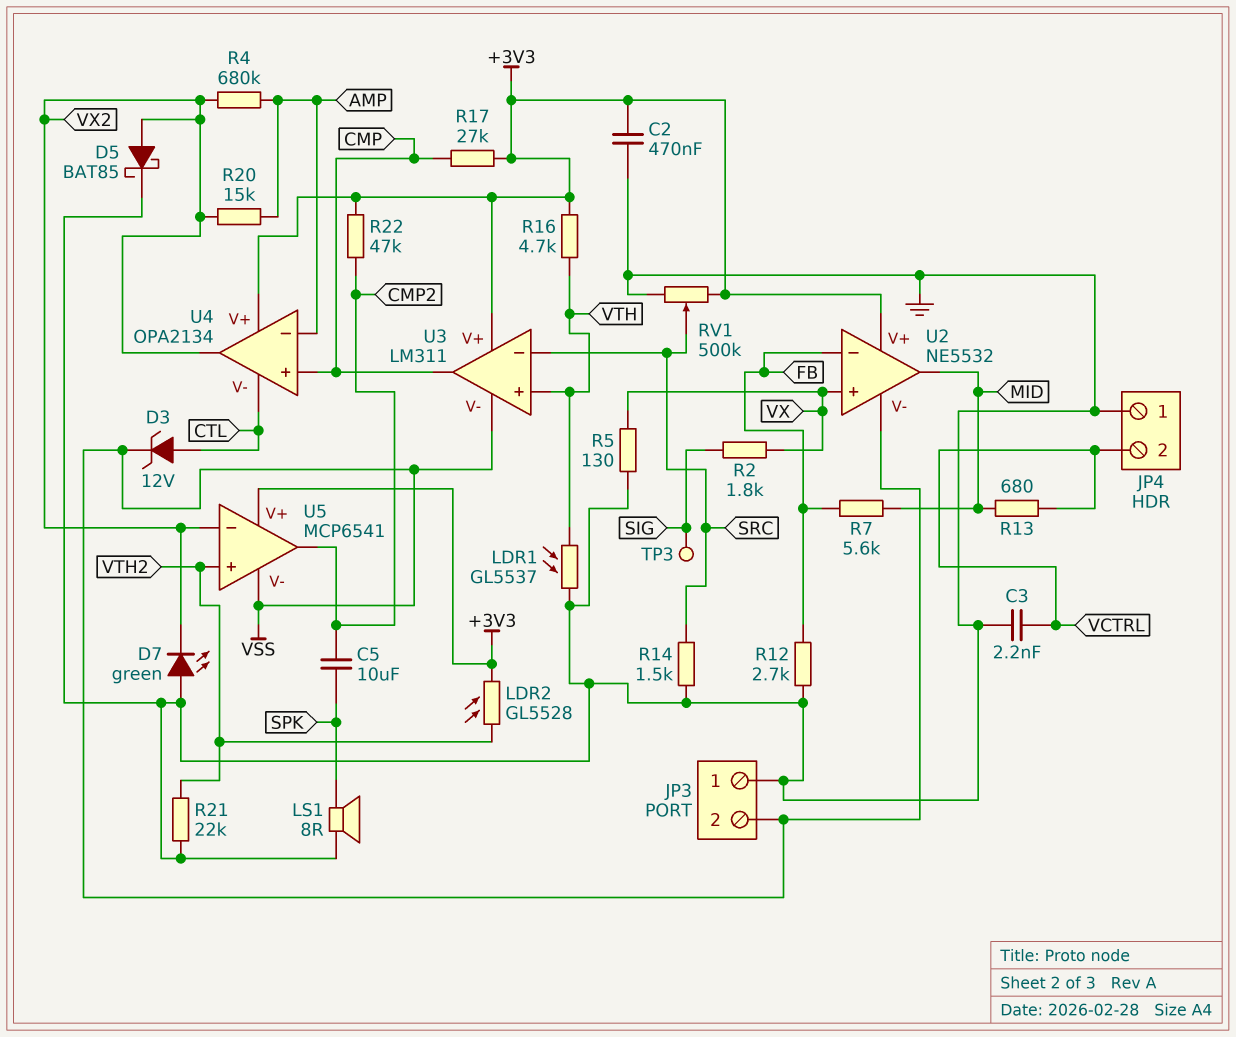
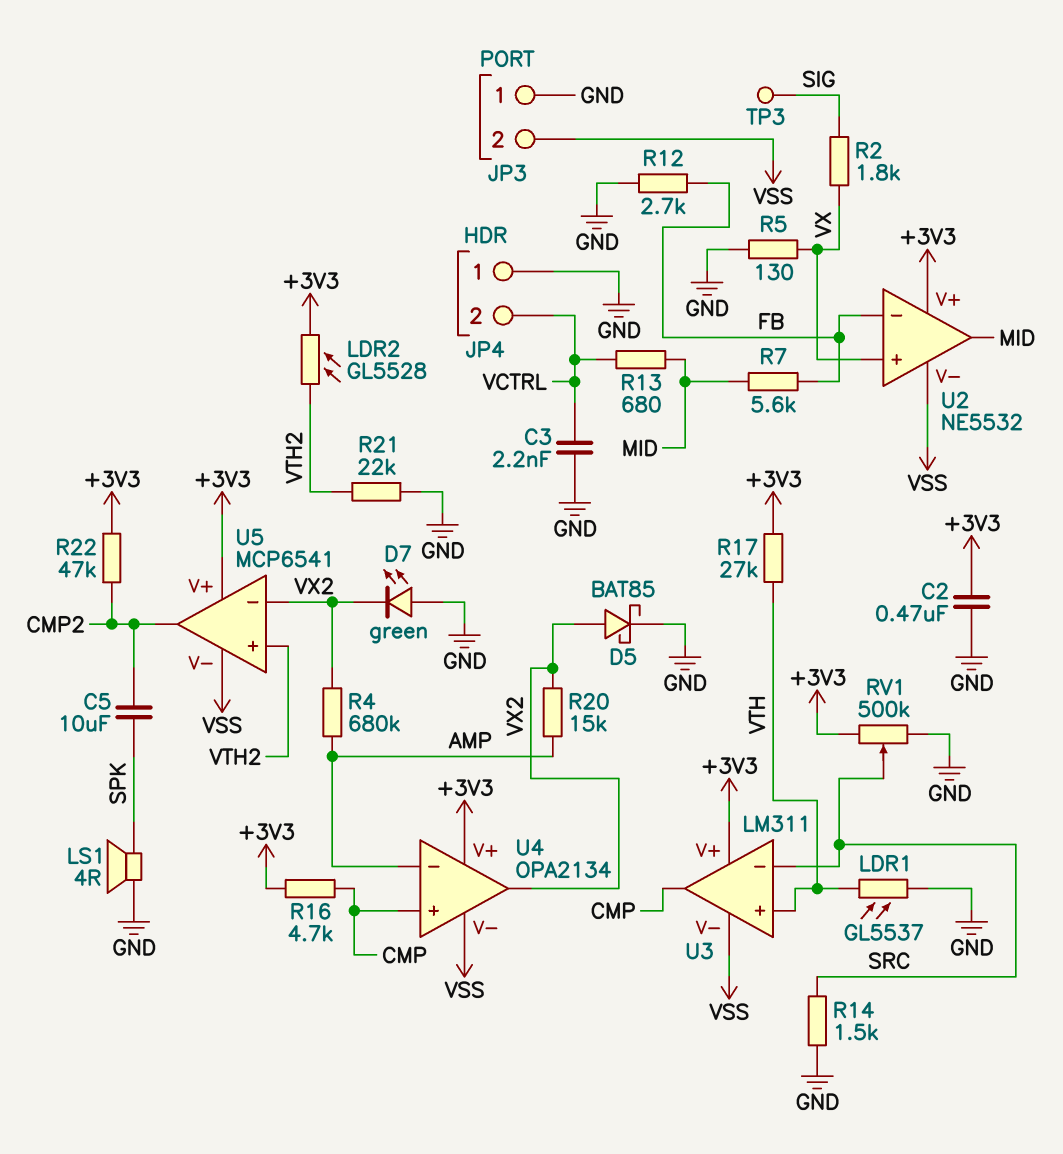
D3: zener 12V (A CTL, K VSS) -> none
LS1: speaker 8R (GND, SPK) -> speaker 4R (GND, SPK)
R16: 4.7k (+3V3, VTH) -> 4.7k (+3V3, CMP)
R17: 27k (+3V3, CMP) -> 27k (+3V3, VTH)
U4 pin V-: CTL -> VSS

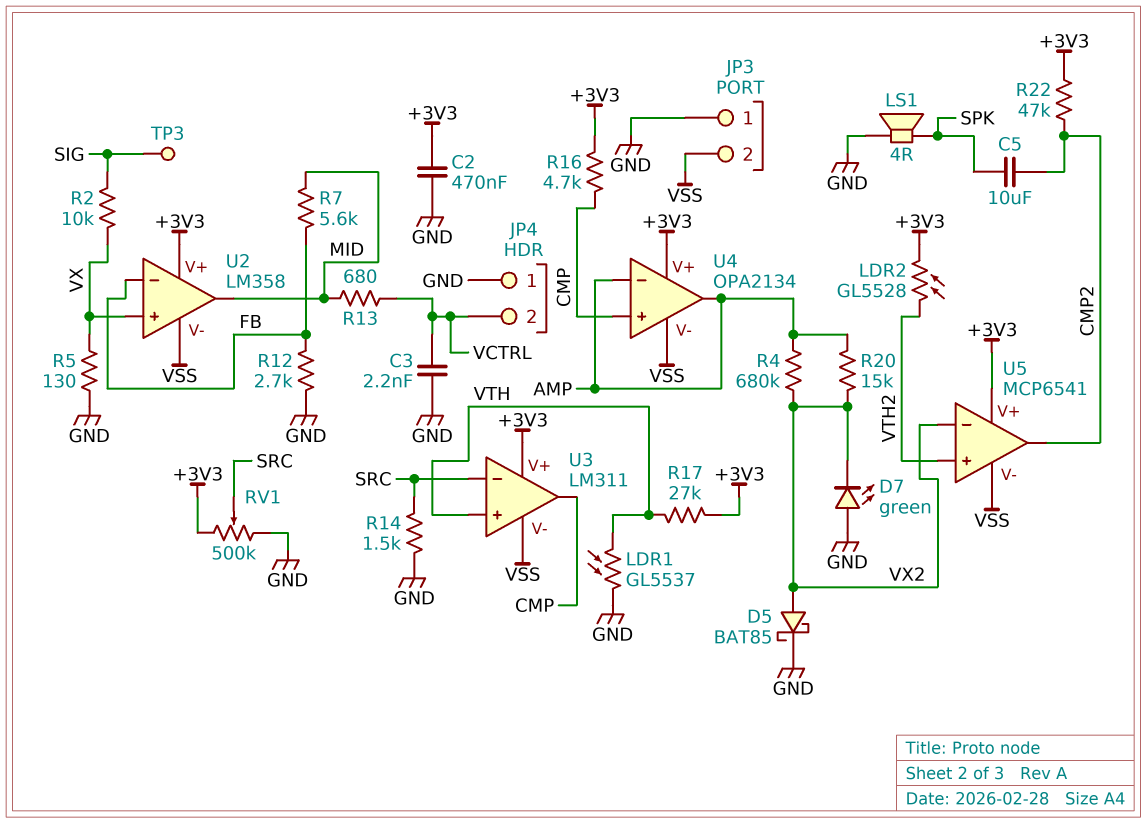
R2: 1.8k (SIG, VX) -> 10k (SIG, VX)
R21: 22k (GND, VTH2) -> none
U2: NE5532 -> LM358
U4 pin out: VX2 -> AMP

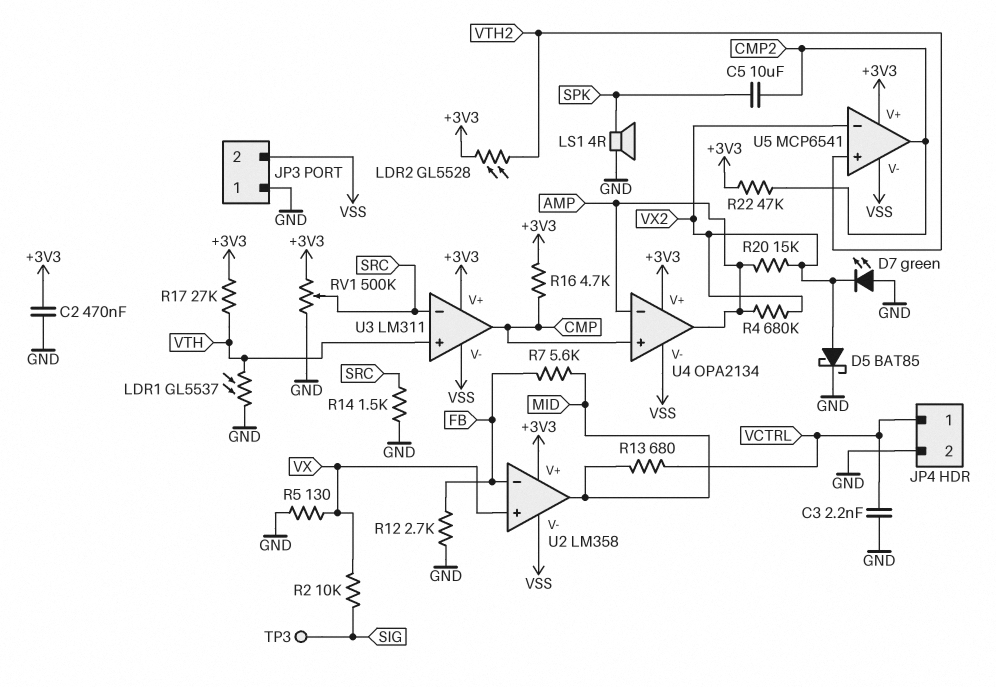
JP4 pin 1: GND -> VCTRL
JP4 pin 2: VCTRL -> GND

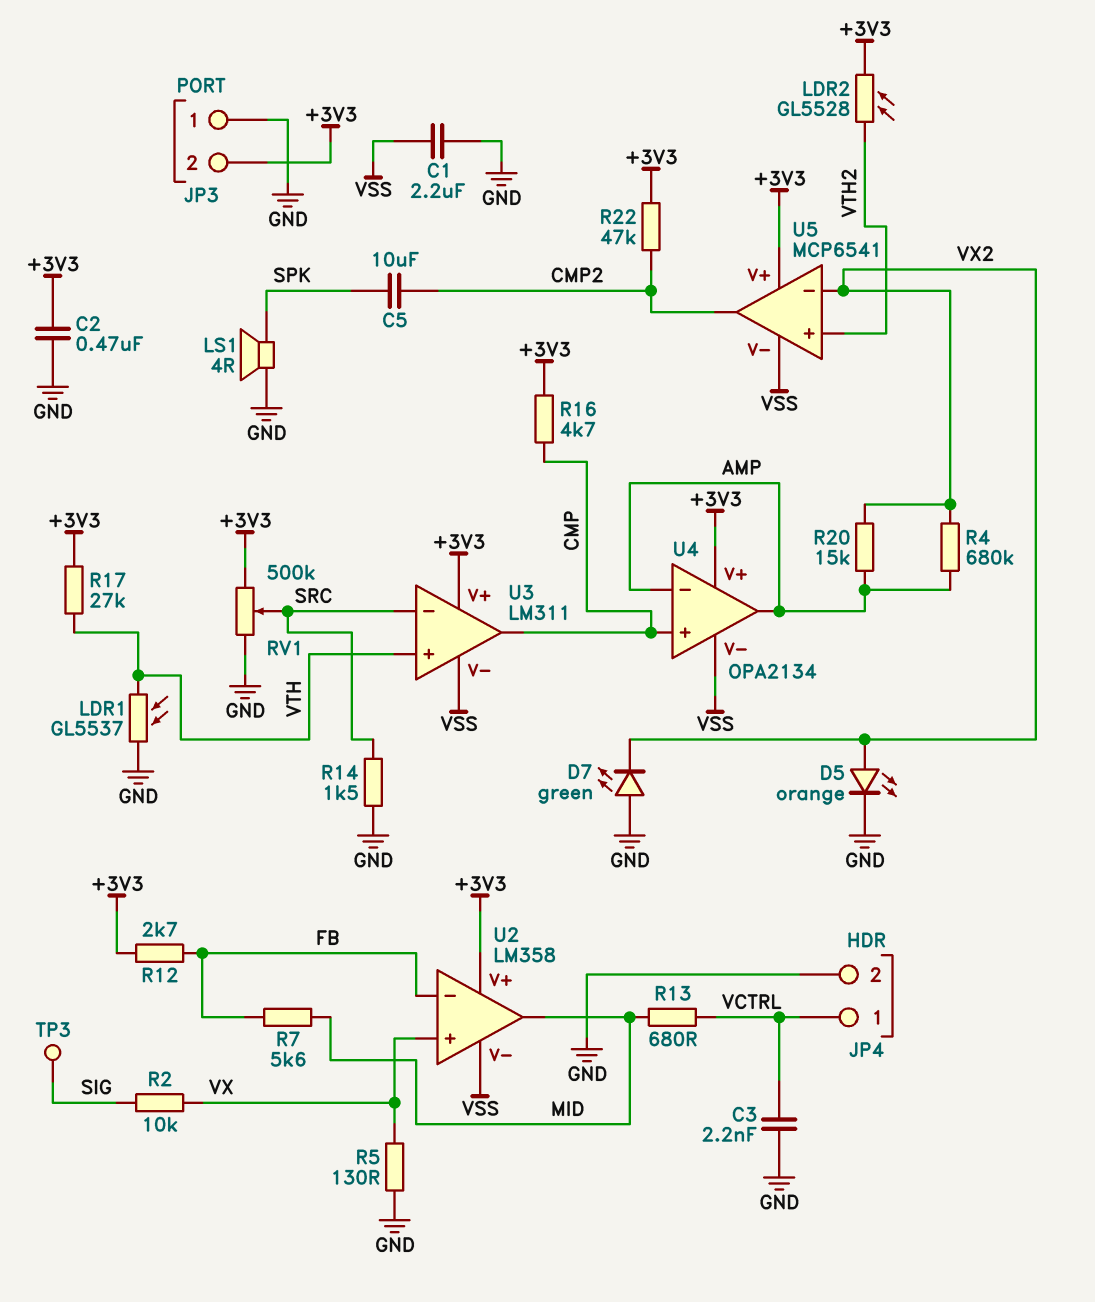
C1: none -> 2.2uF (GND, VSS)
D5: schottky BAT85 (A VX2, K GND) -> LED orange (A VX2, K GND)
JP3 pin 2: VSS -> +3V3
R12: 2.7k (FB, GND) -> 2.7k (+3V3, FB)

